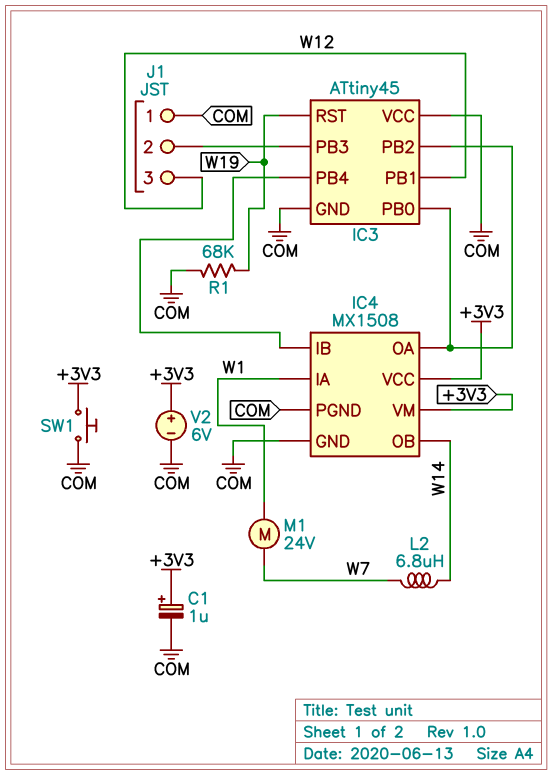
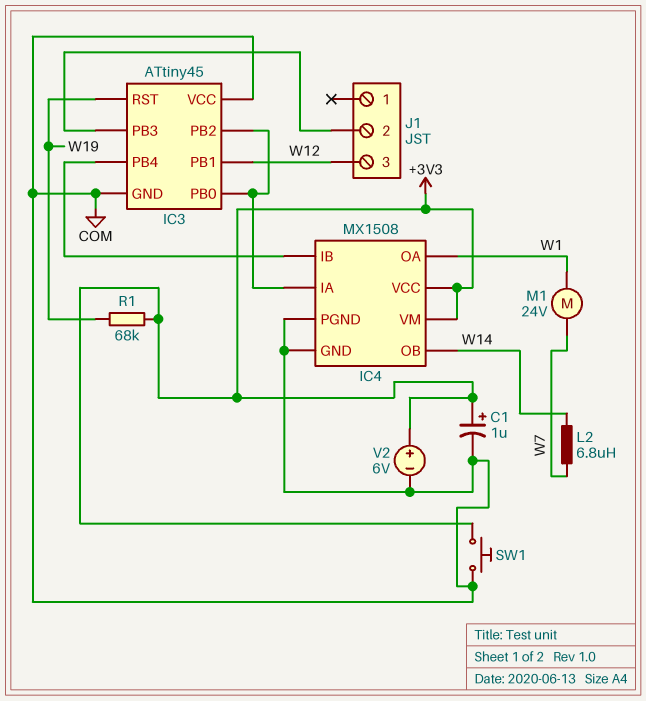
IC4 pin IA: W1 -> IC3/PB0
IC4 pin OA: IC3/PB0 -> W1
J1 pin 1: COM -> none
R1: 68k (COM, W19) -> 68k (+3V3, W19)

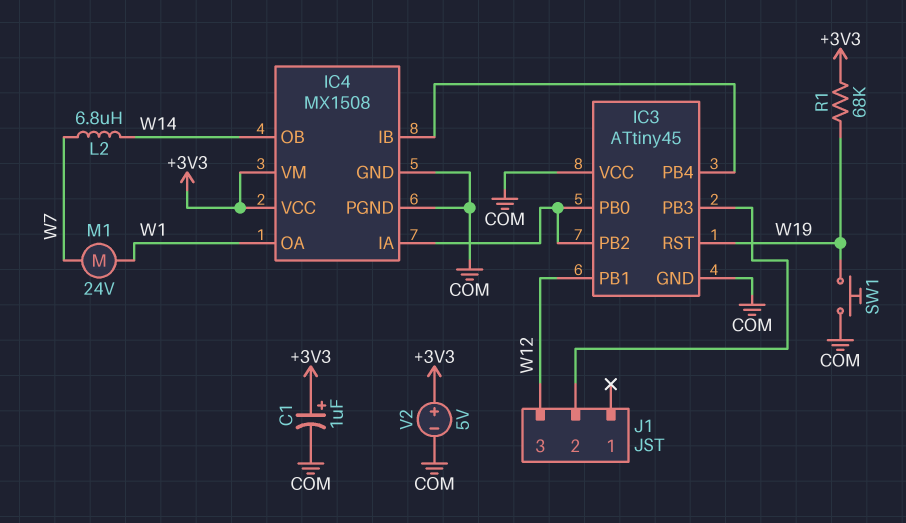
SW1: button (+3V3, COM) -> button (COM, W19)
V2: 6V (plus +3V3, minus COM) -> 5V (plus +3V3, minus COM)

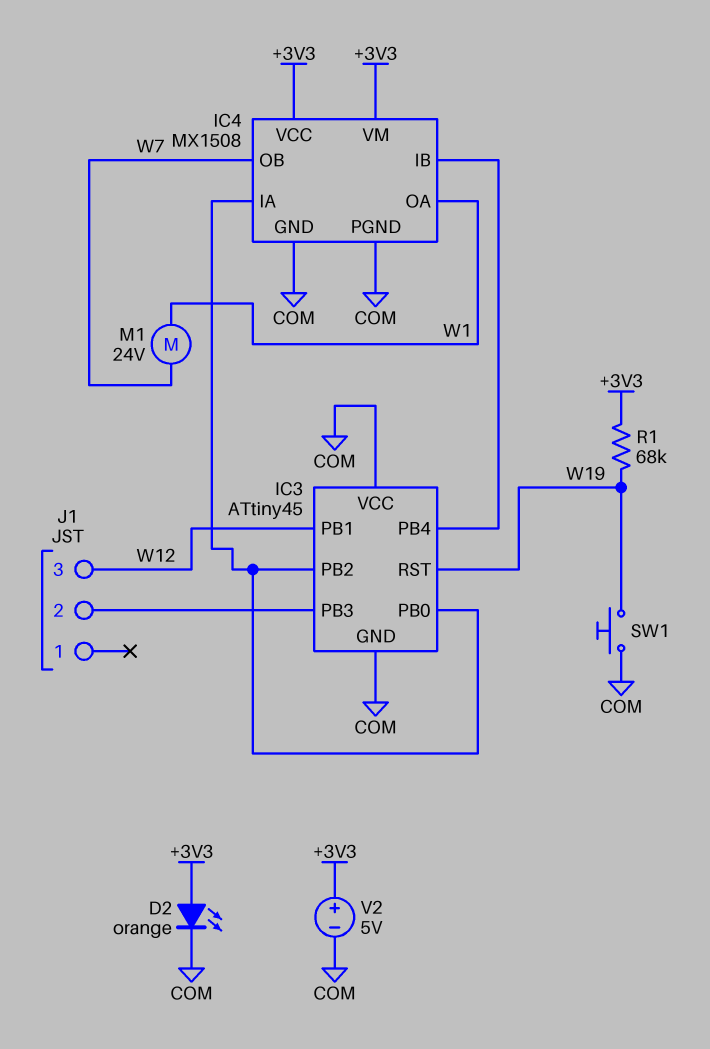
C1: 1uF (plus +3V3, minus COM) -> none
D2: none -> LED orange (A +3V3, K COM)
IC4 pin OB: W14 -> W7
L2: 6.8uH (W7, W14) -> none

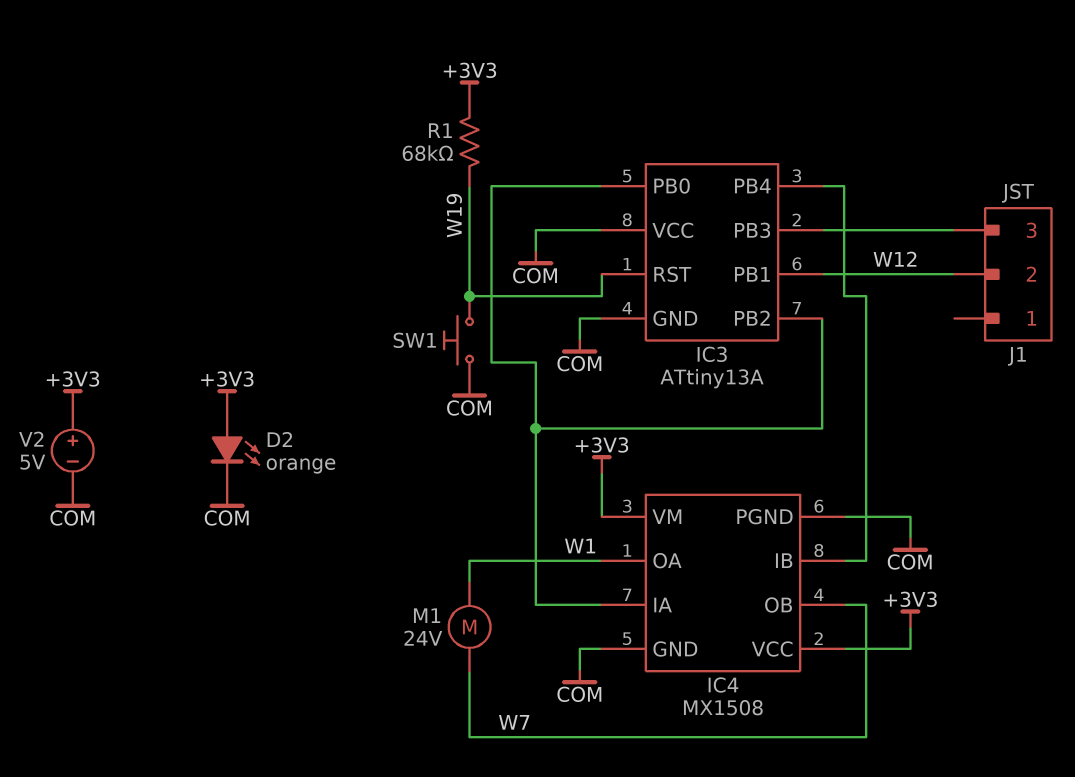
IC3: ATtiny45 -> ATtiny13A
J1 pin 2: IC3/PB3 -> W12
J1 pin 3: W12 -> IC3/PB3

